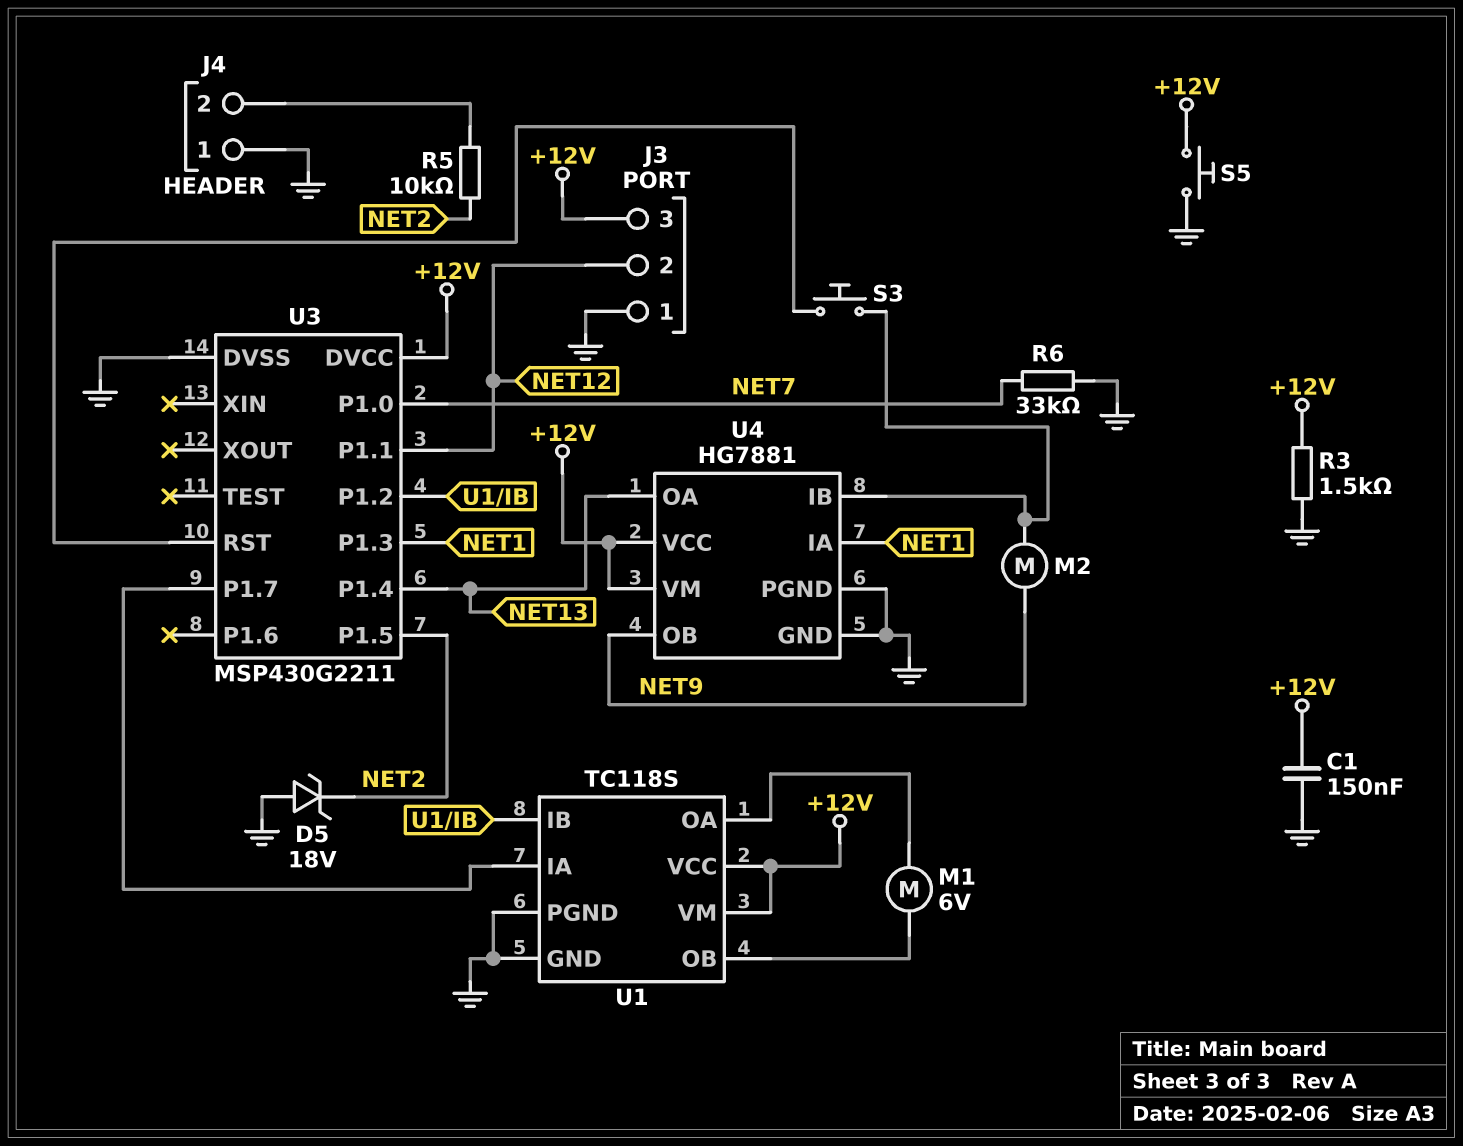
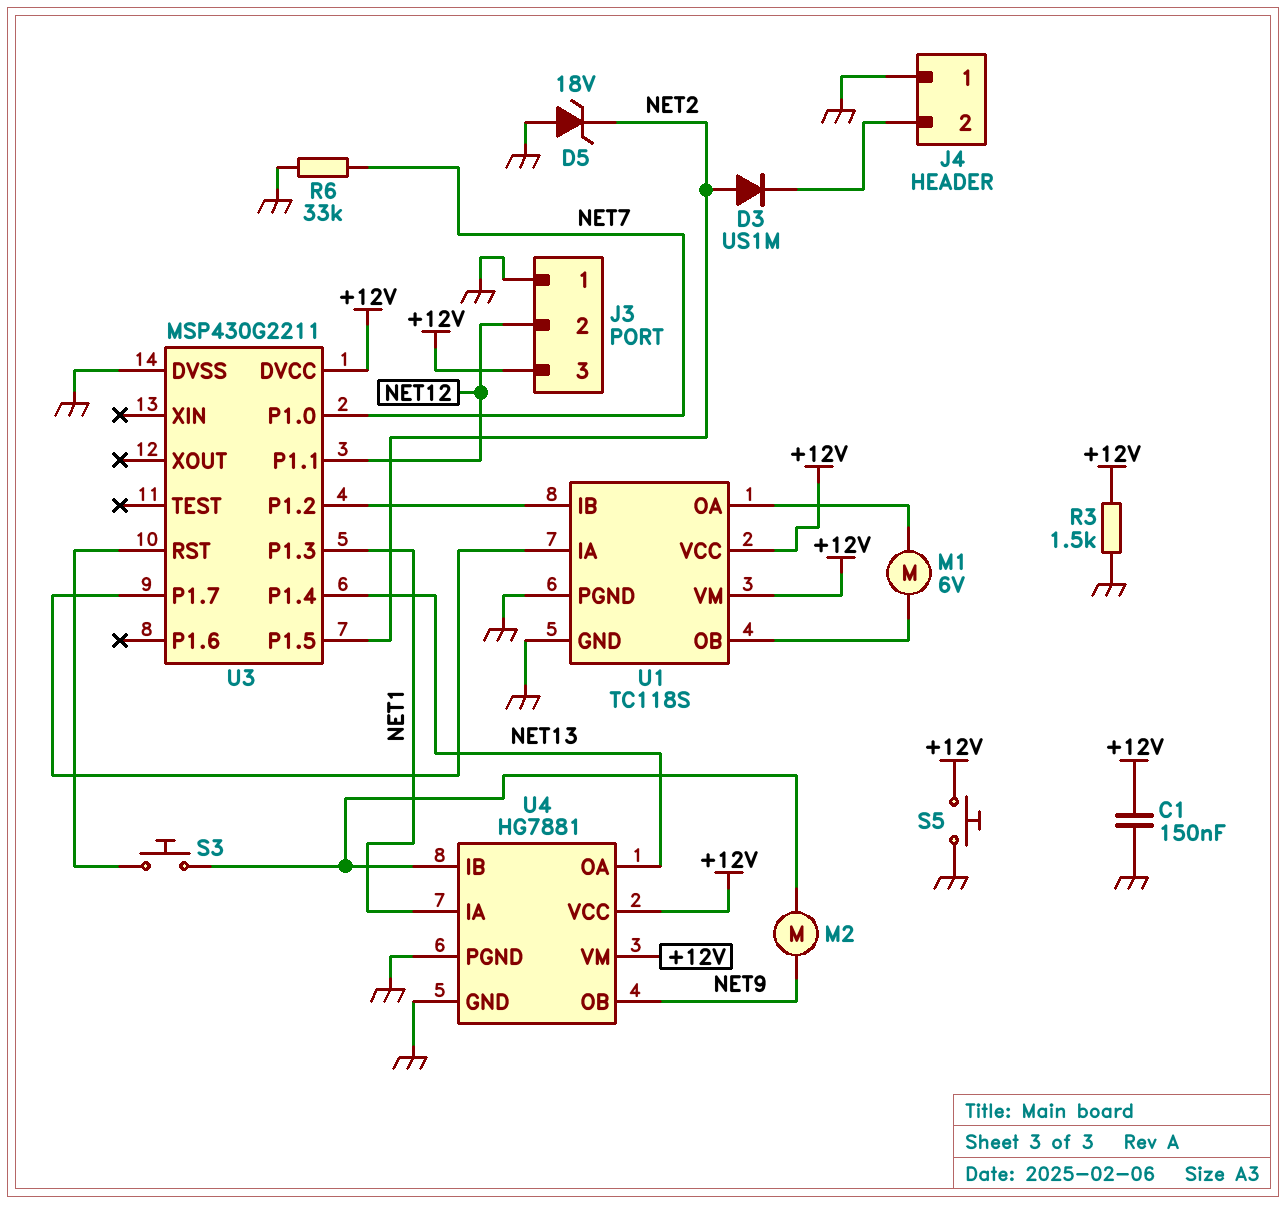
D3: none -> diode US1M (A NET2, K J4/2)
R5: 10k (J4/2, NET2) -> none

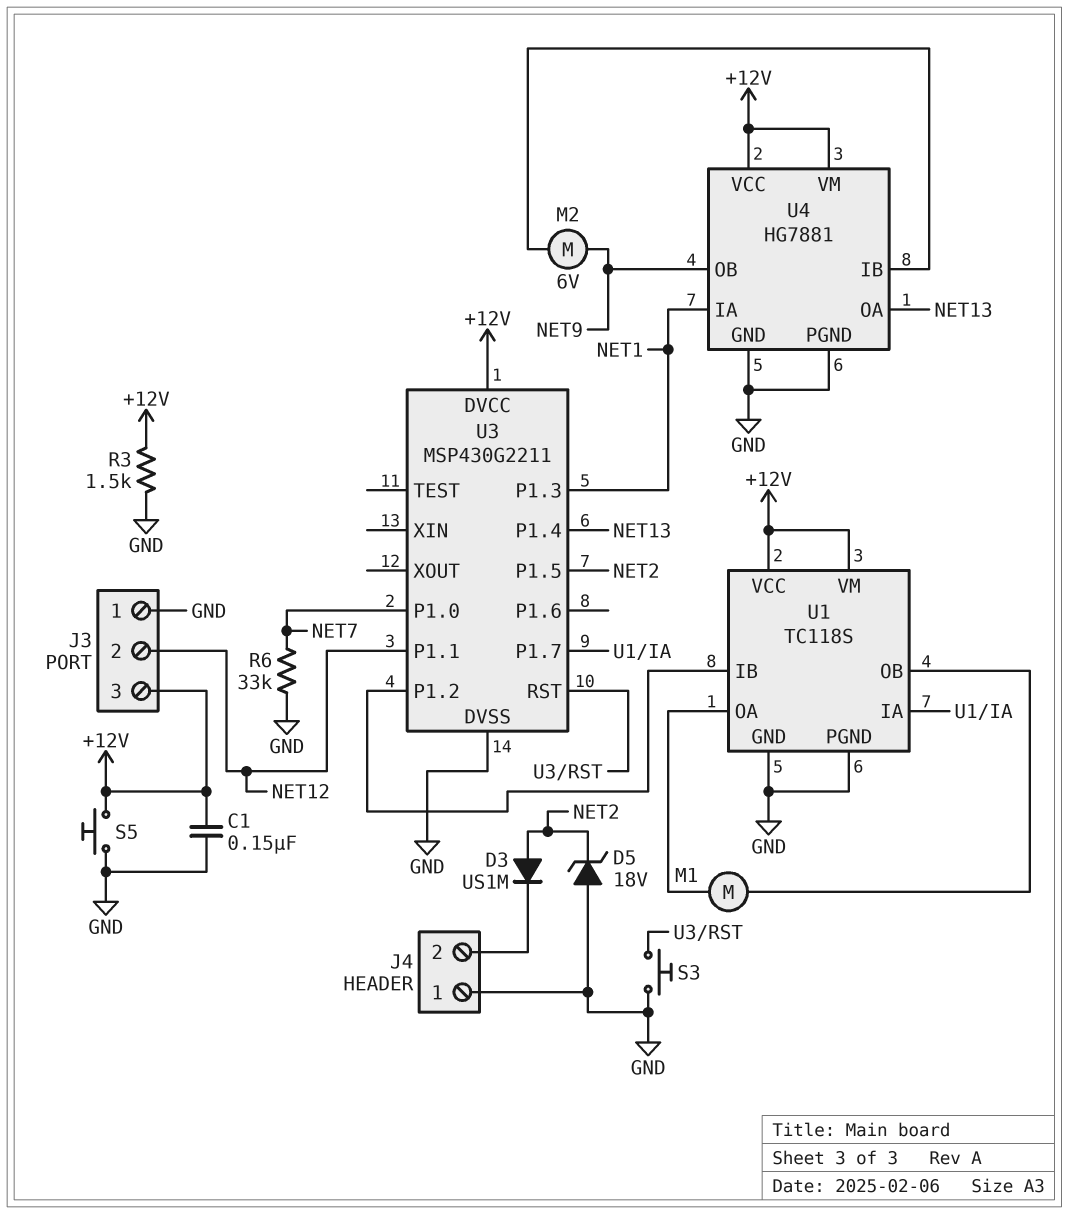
M1: motor 6V (U1/OA, U1/OB) -> motor (U1/OA, U1/OB)
M2: motor (NET9, U4/IB) -> motor 6V (NET9, U4/IB)
S3: button (U3/RST, U4/IB) -> button (GND, U3/RST)

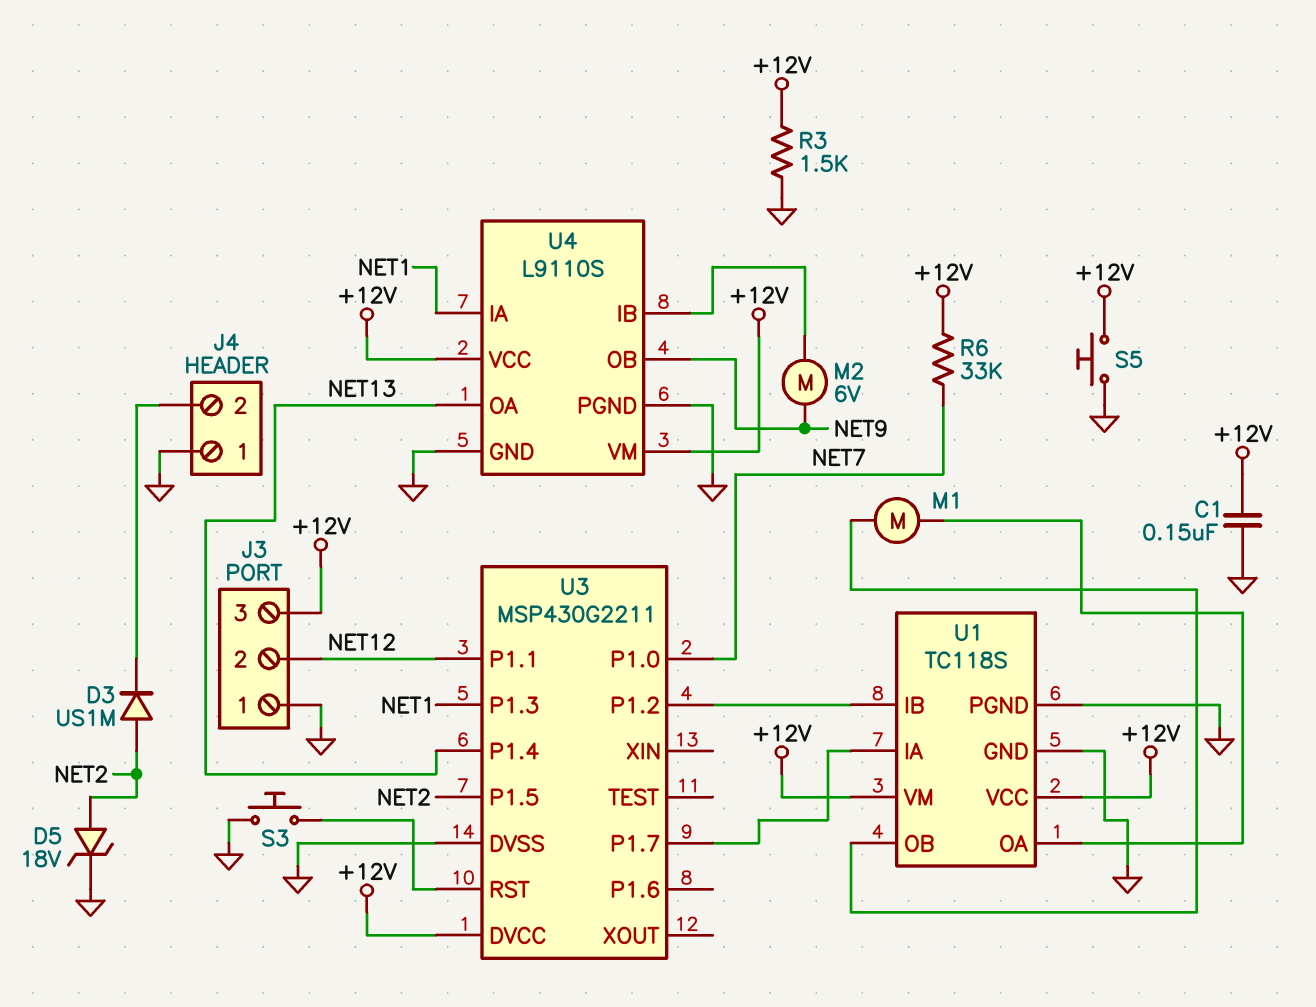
D5: zener 18V (A GND, K NET2) -> zener 18V (A NET2, K GND)
R6: 33k (GND, NET7) -> 33k (+12V, NET7)
U4: HG7881 -> L9110S

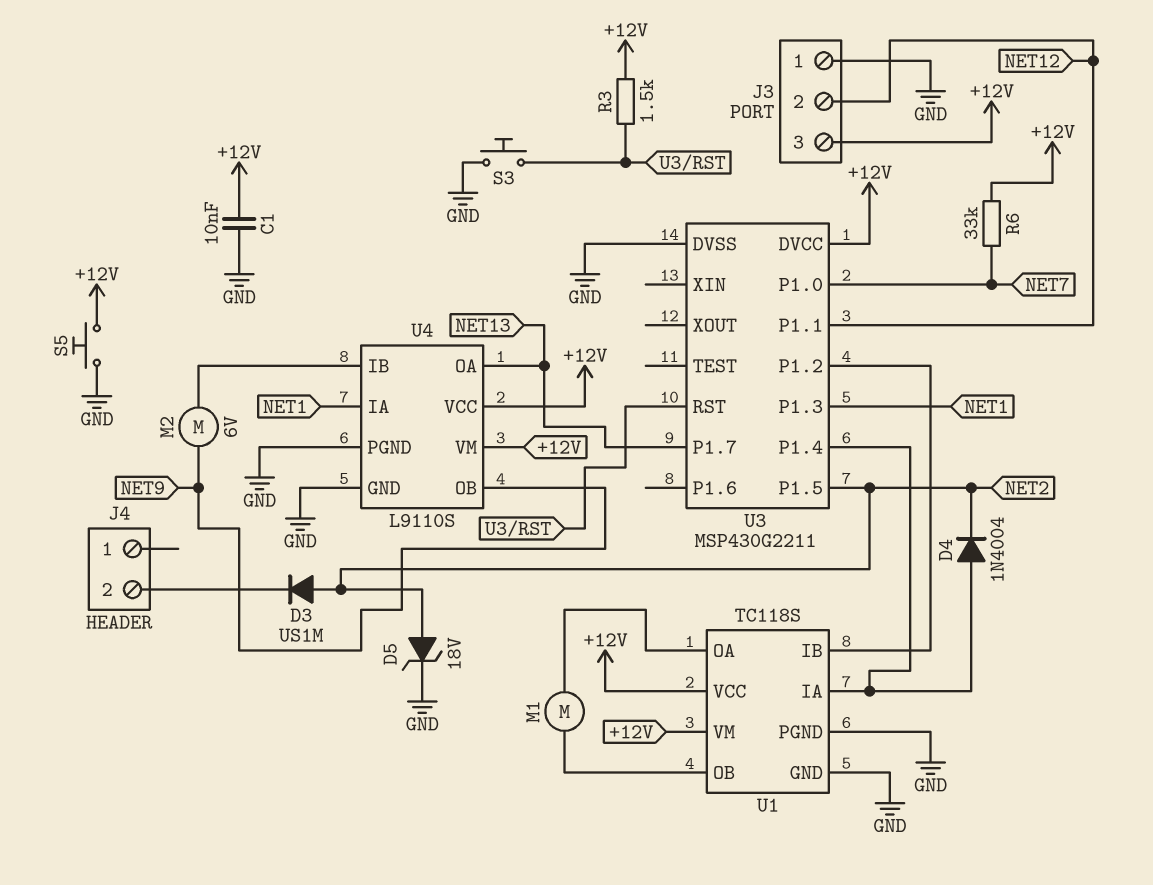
C1: 150nF (+12V, GND) -> 10nF (+12V, GND)
D4: none -> diode 1N4004 (A U1/IA, K NET2)
J4 pin 1: GND -> none
R3: 1.5k (+12V, GND) -> 1.5k (+12V, U3/RST)
U3 pin P1.4: NET13 -> U1/IA
U3 pin P1.7: U1/IA -> NET13

